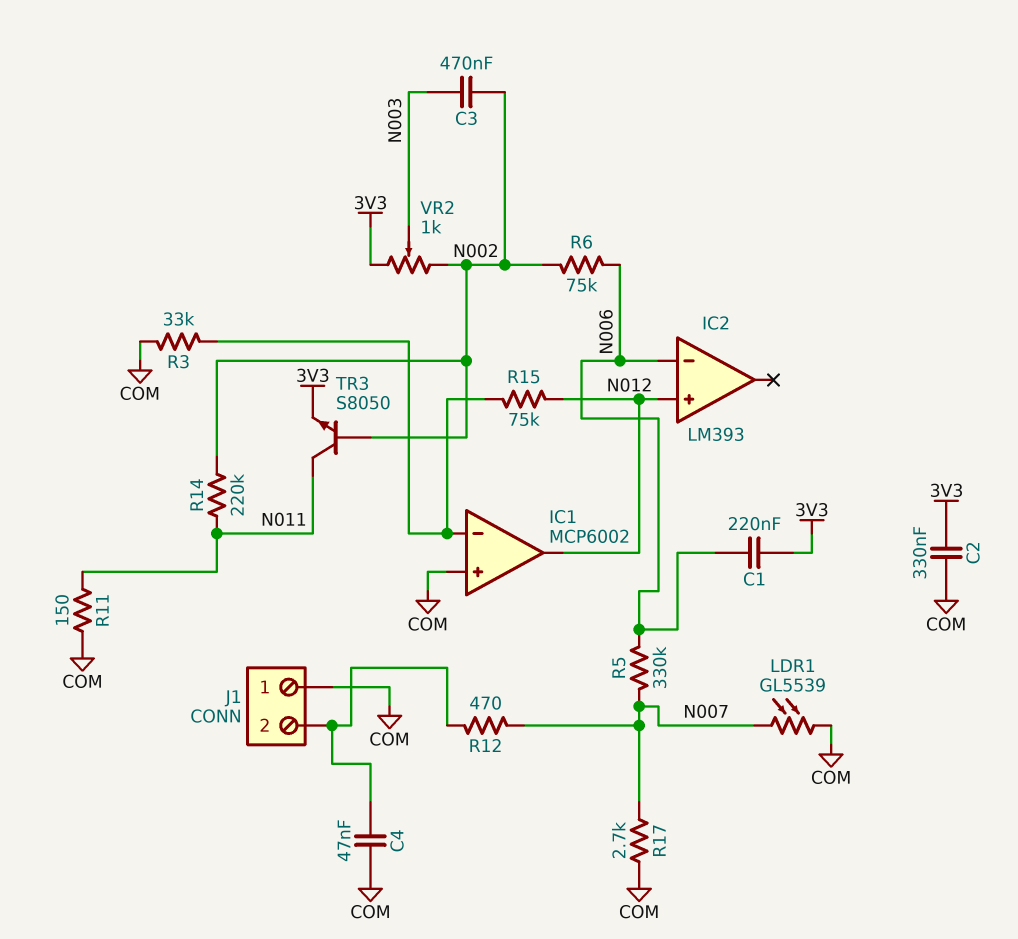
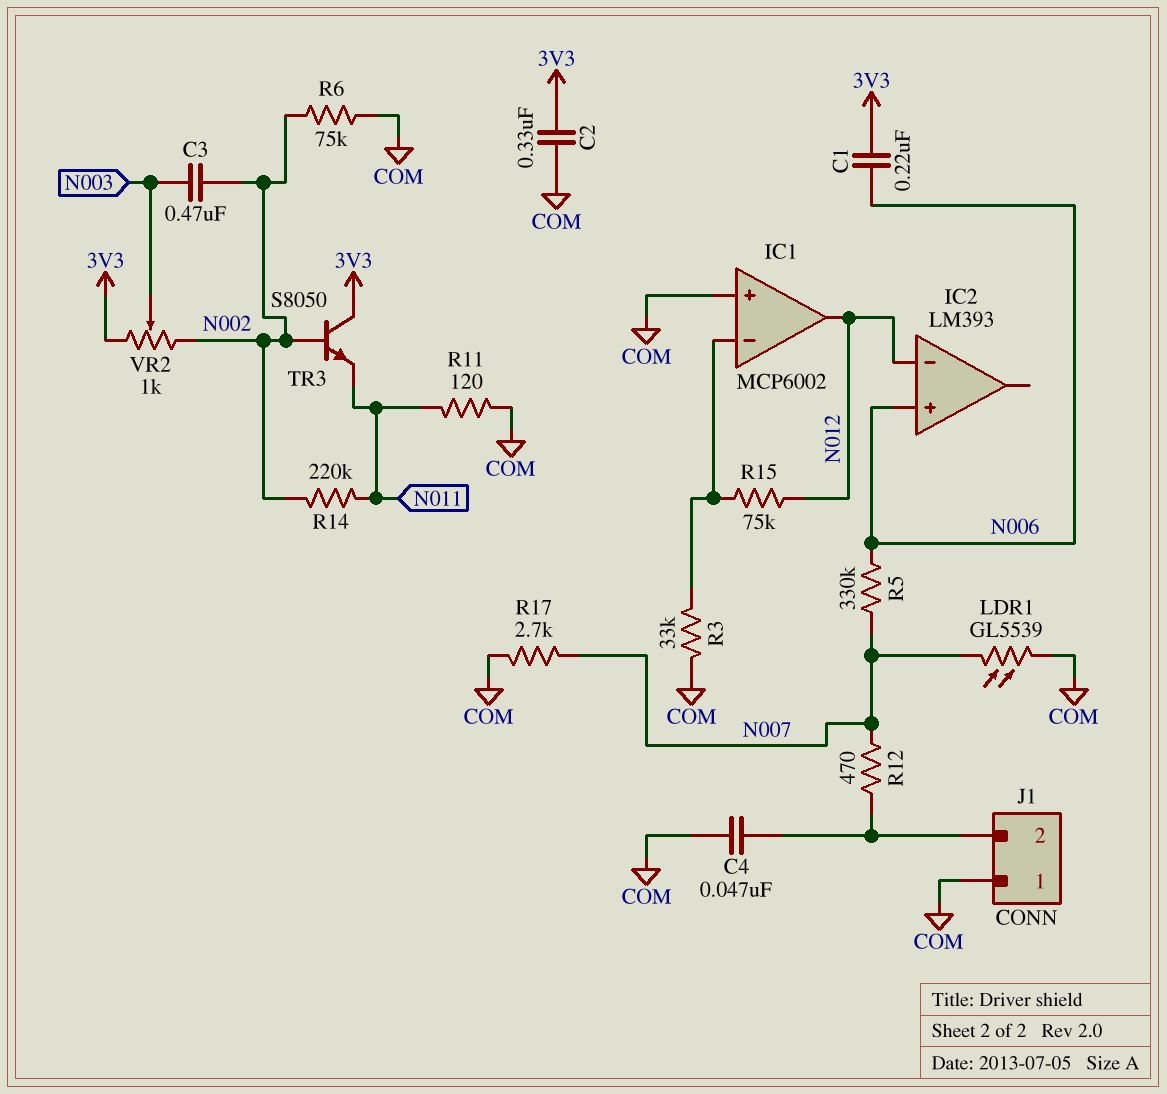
IC2 pin in+: N012 -> N006
IC2 pin in-: N006 -> N012
R6: 75k (N002, N006) -> 75k (COM, N002)
R11: 150 (COM, N011) -> 120 (COM, N011)
TR3: NPN S8050 (B N002, C N011, E 3V3) -> NPN S8050 (B N002, C 3V3, E N011)

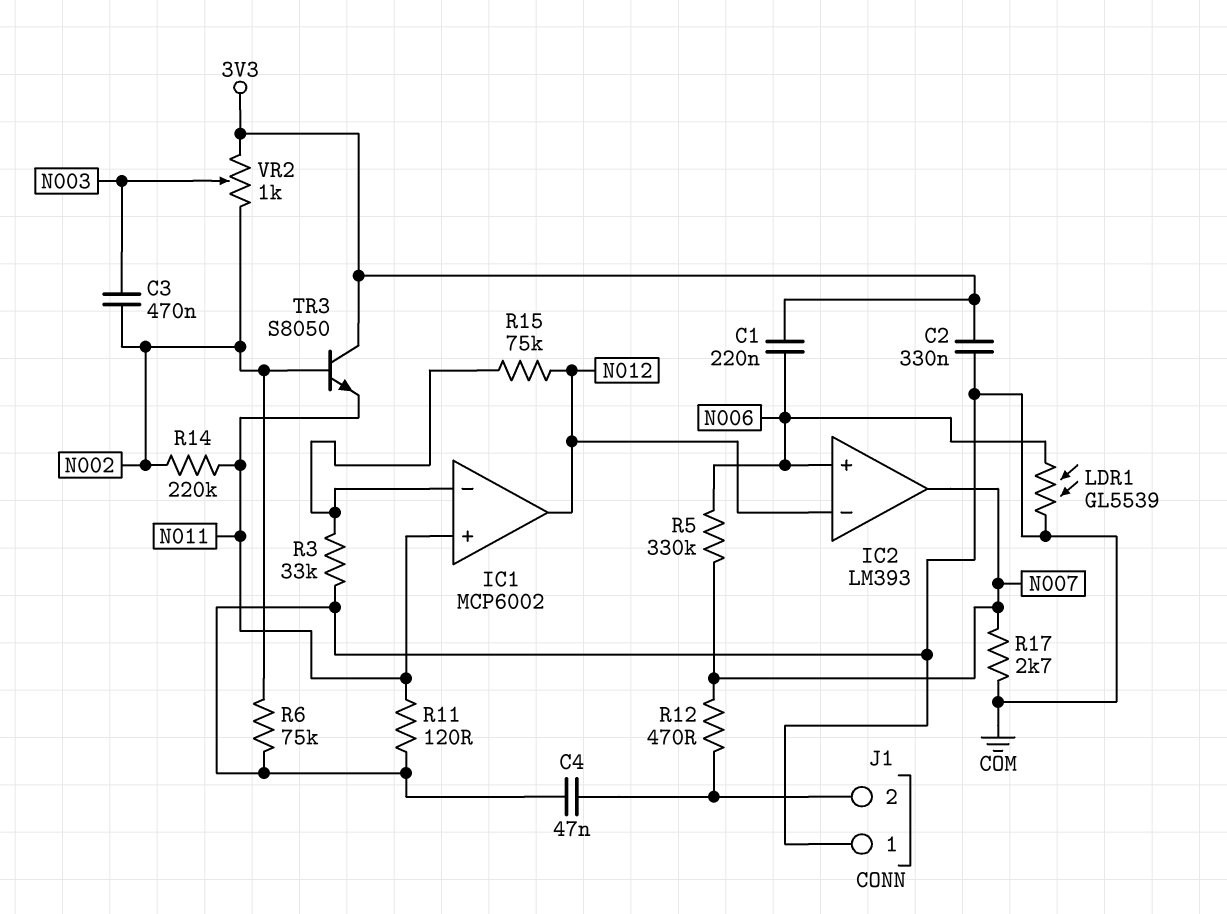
IC1 pin in+: COM -> N011
IC2 pin out: none -> N007
LDR1: GL5539 (COM, N007) -> GL5539 (COM, N006)

